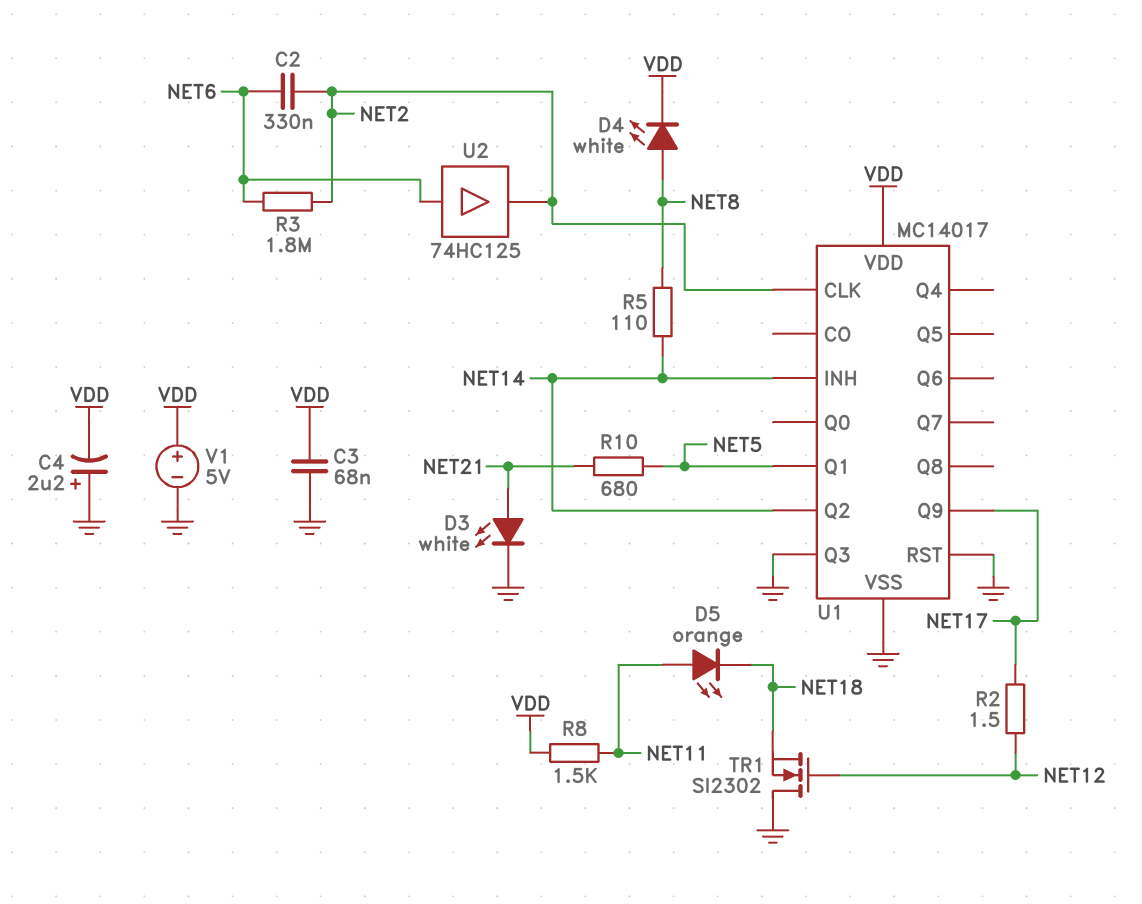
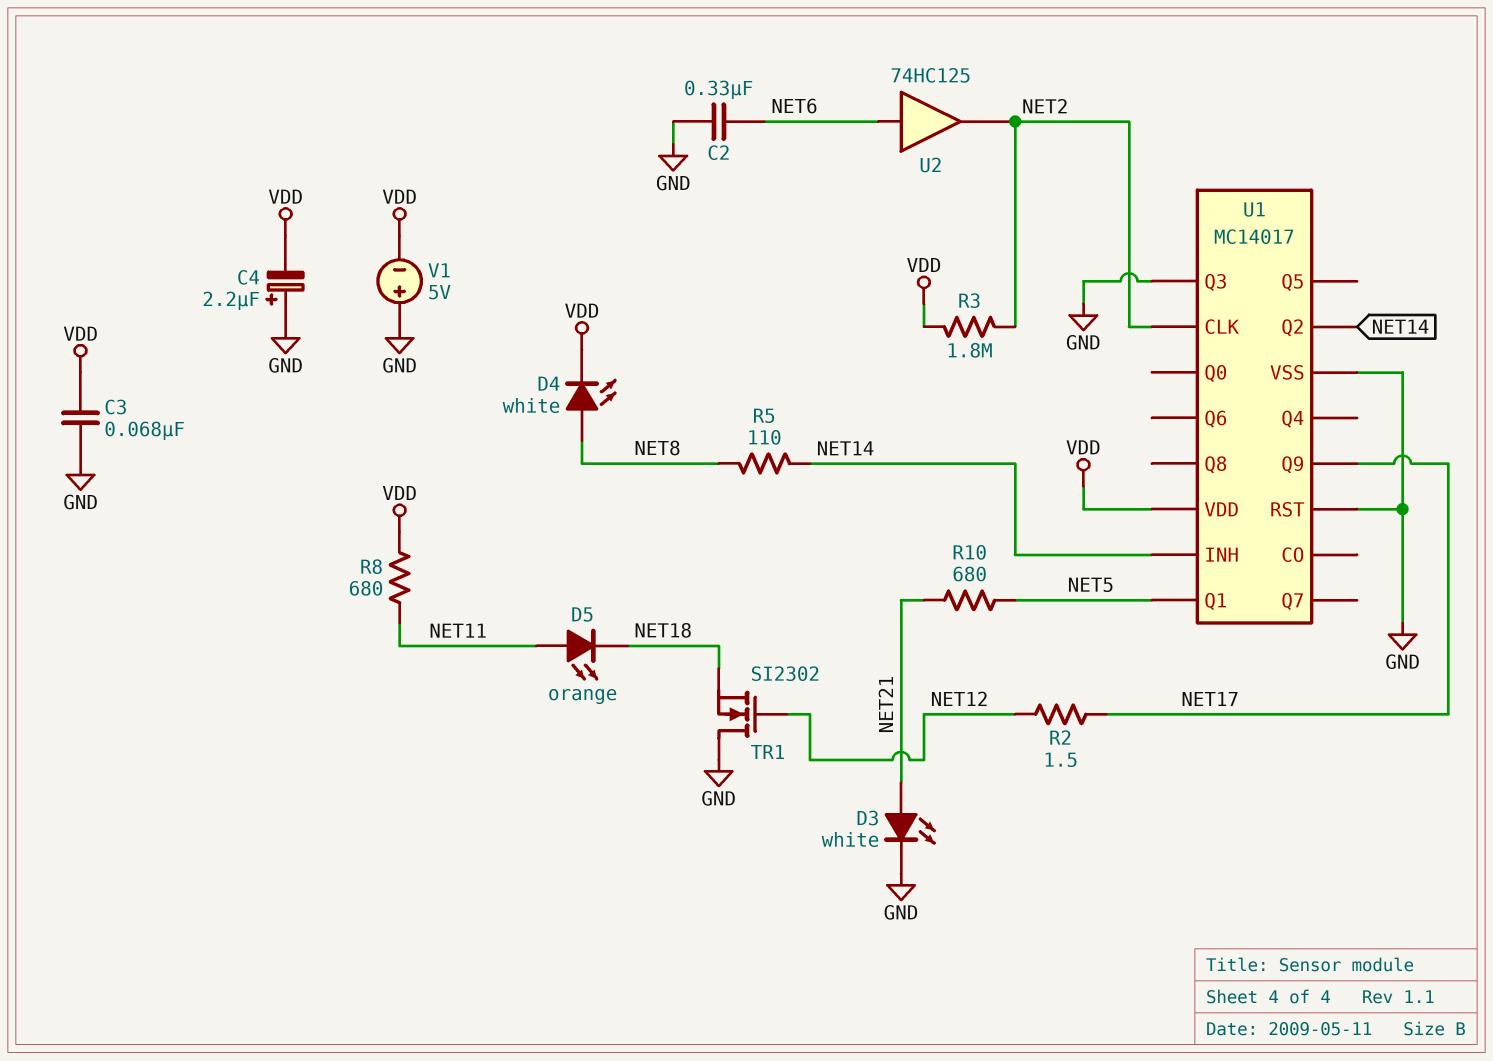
C2: 330nF (NET2, NET6) -> 330nF (GND, NET6)
R3: 1.8M (NET2, NET6) -> 1.8M (NET2, VDD)
R8: 1.5k (NET11, VDD) -> 680 (NET11, VDD)
V1: 5V (plus VDD, minus GND) -> 5V (plus GND, minus VDD)

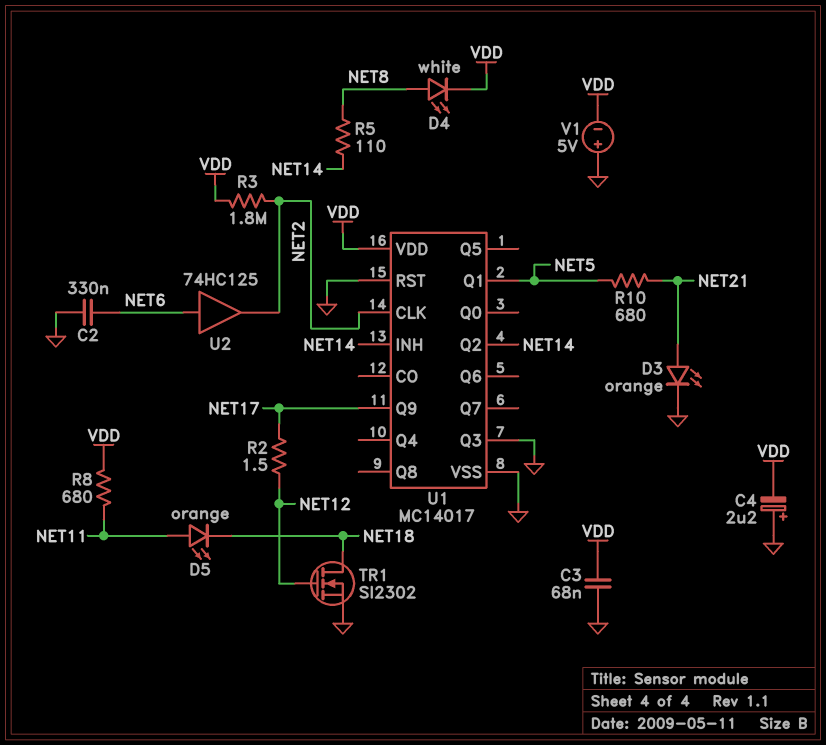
D3: LED white (A NET21, K GND) -> LED orange (A NET21, K GND)
TR1: NMOS SI2302 (G NET12, D GND, S NET18) -> NMOS SI2302 (G NET12, D NET18, S GND)

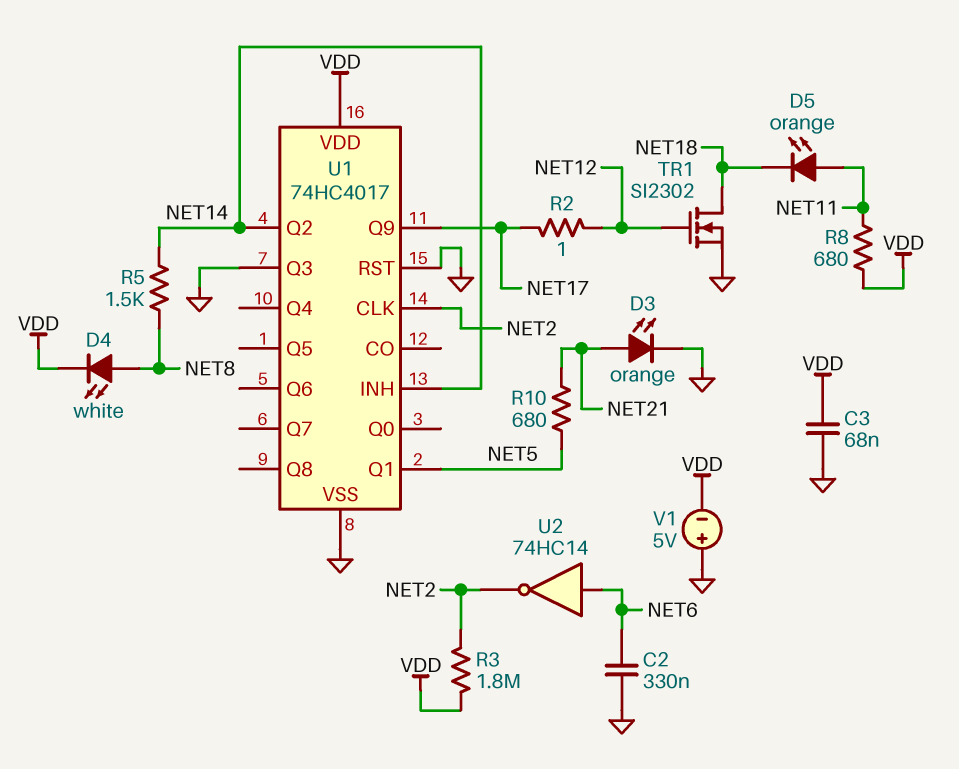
C4: 2.2uF (plus GND, minus VDD) -> none
R2: 1.5 (NET12, NET17) -> 1 (NET12, NET17)
R5: 110 (NET8, NET14) -> 1.5k (NET8, NET14)
U1: MC14017 -> 74HC4017
U2: buffer 74HC125 (in NET6, out NET2) -> NOT 74HC14 (in NET6, out NET2)

